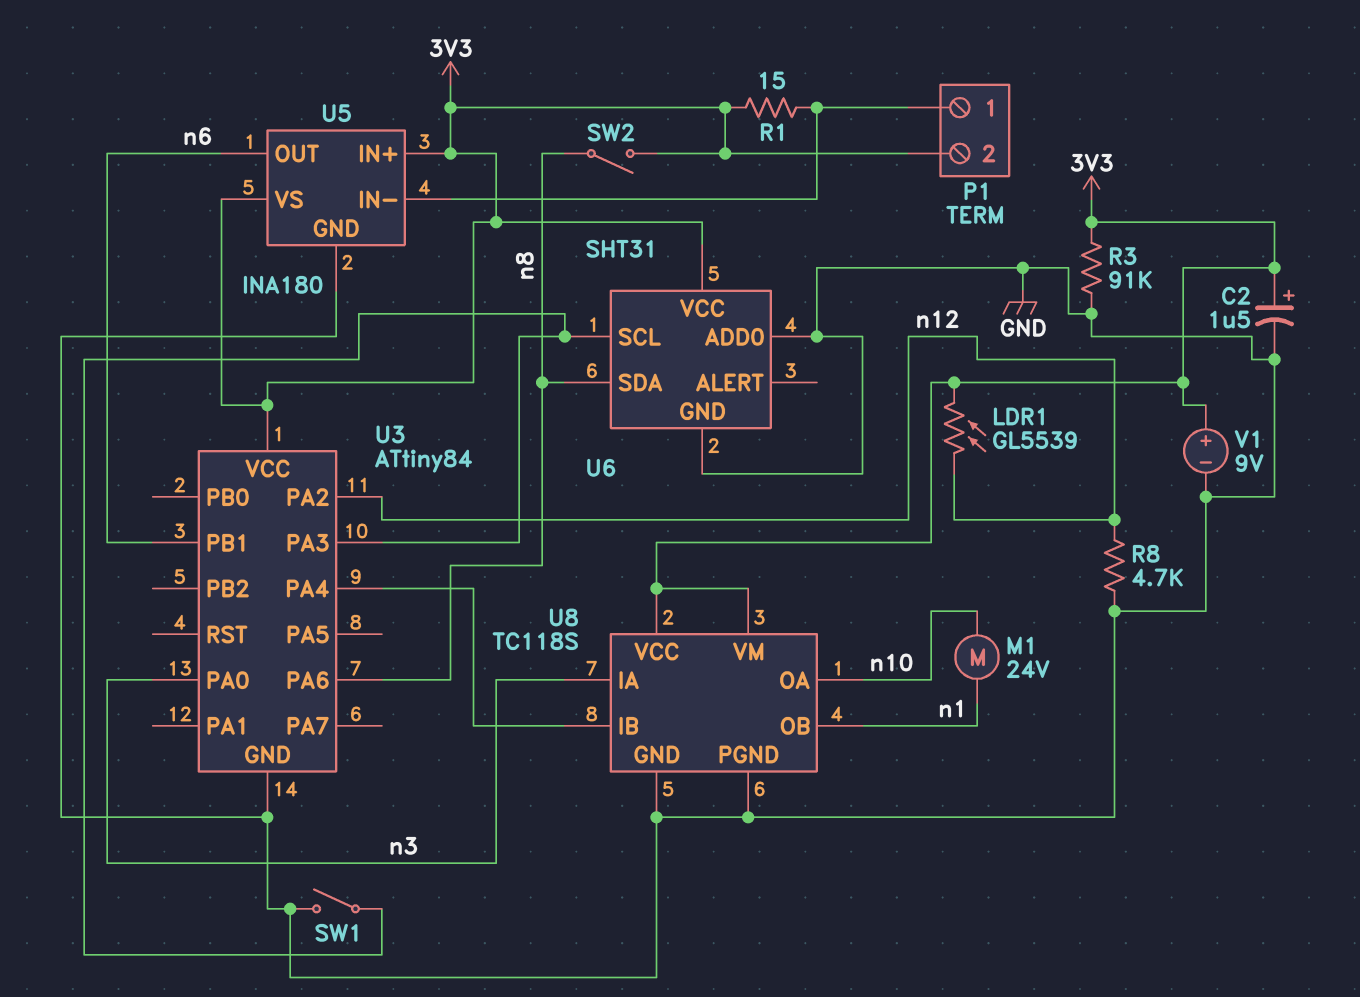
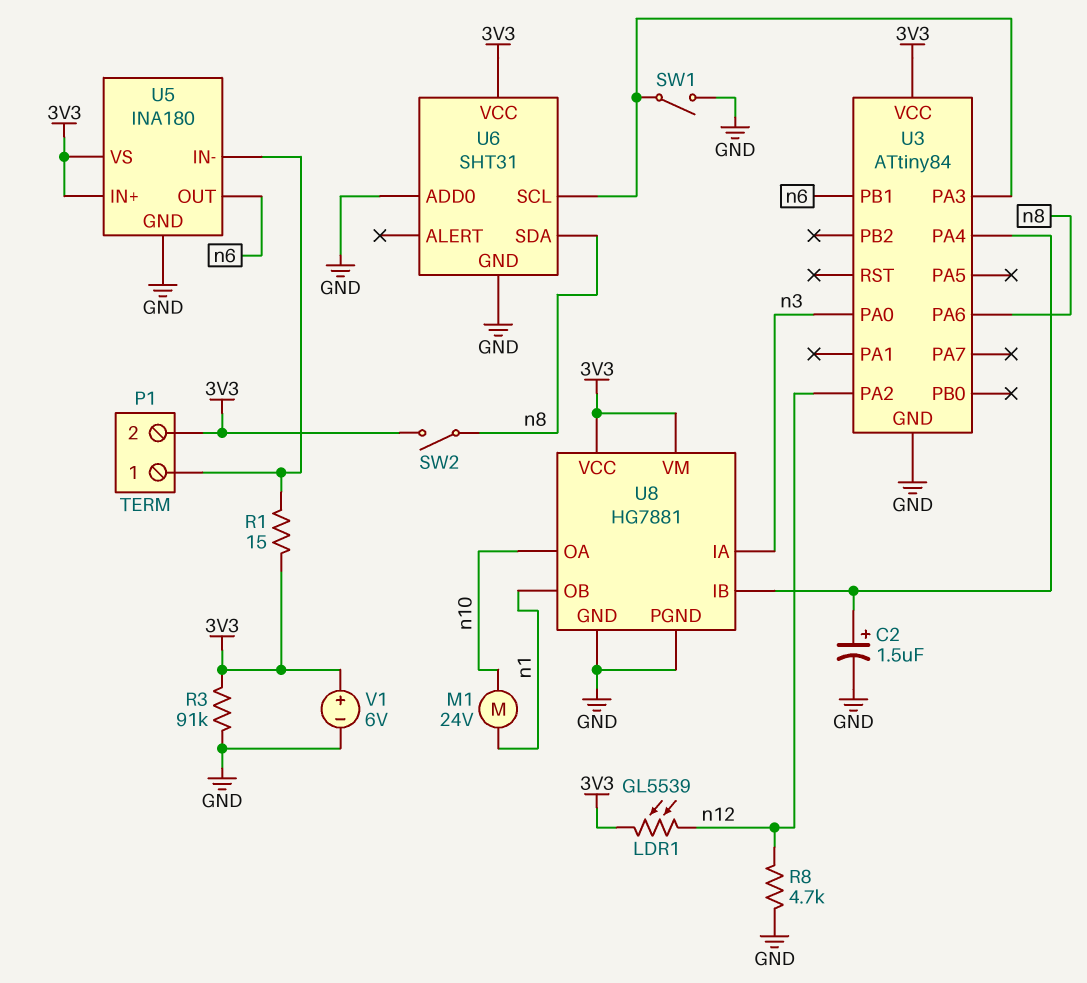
C2: 1.5uF (plus 3V3, minus GND) -> 1.5uF (plus U3/PA4, minus GND)
U8: TC118S -> HG7881
V1: 9V (plus 3V3, minus GND) -> 6V (plus 3V3, minus GND)

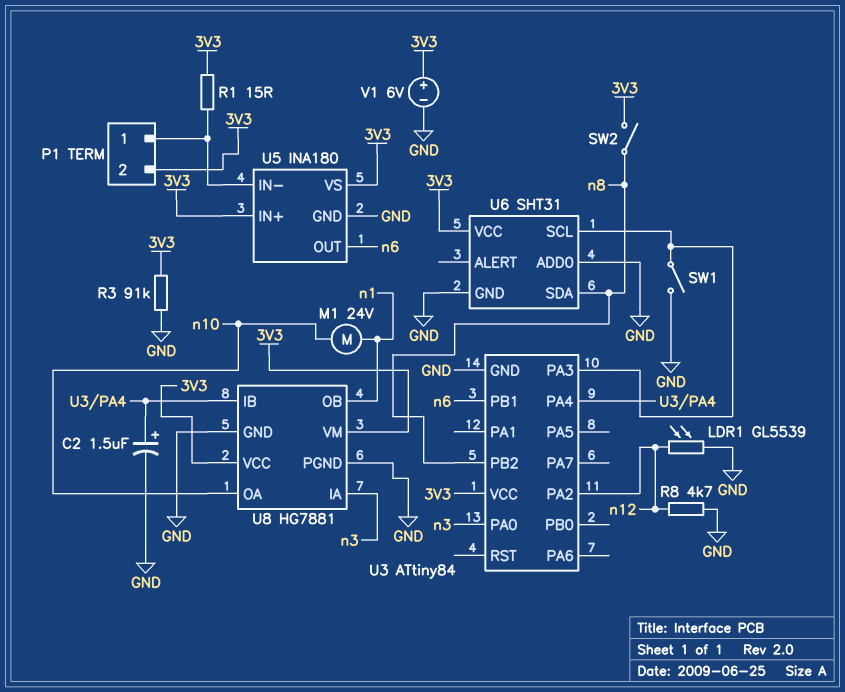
LDR1: GL5539 (3V3, n12) -> GL5539 (GND, n12)
U3 pin PA6: n8 -> none
U3 pin PB2: none -> n8

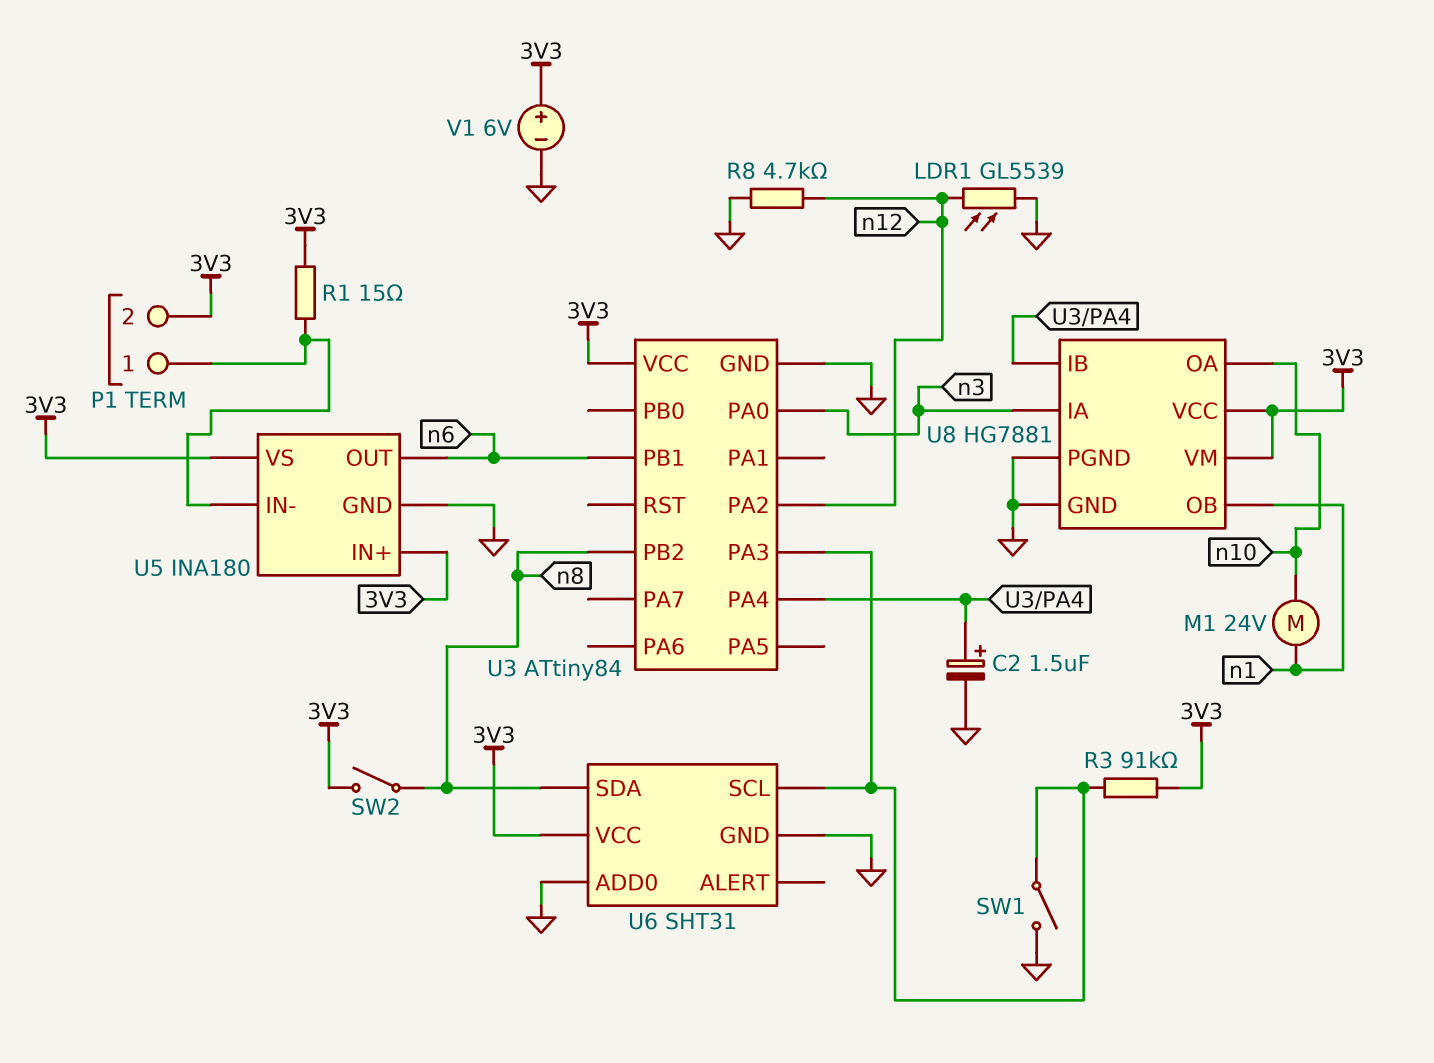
R3: 91k (3V3, GND) -> 91k (3V3, U3/PA3)

